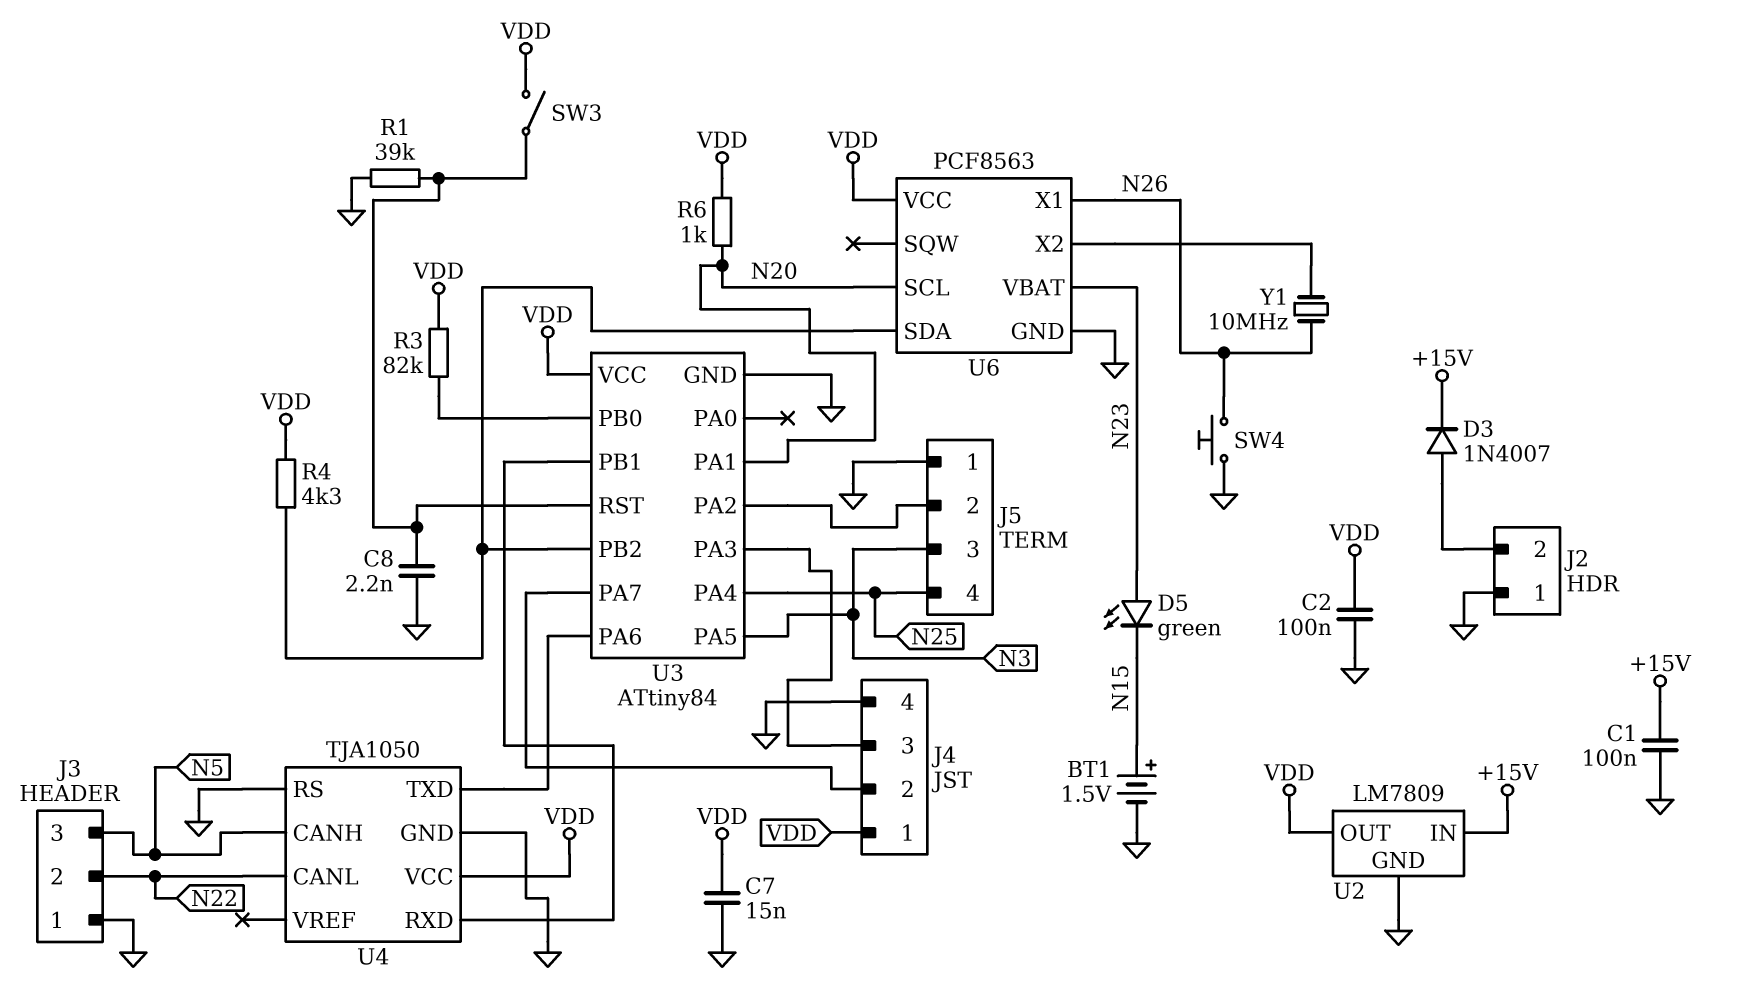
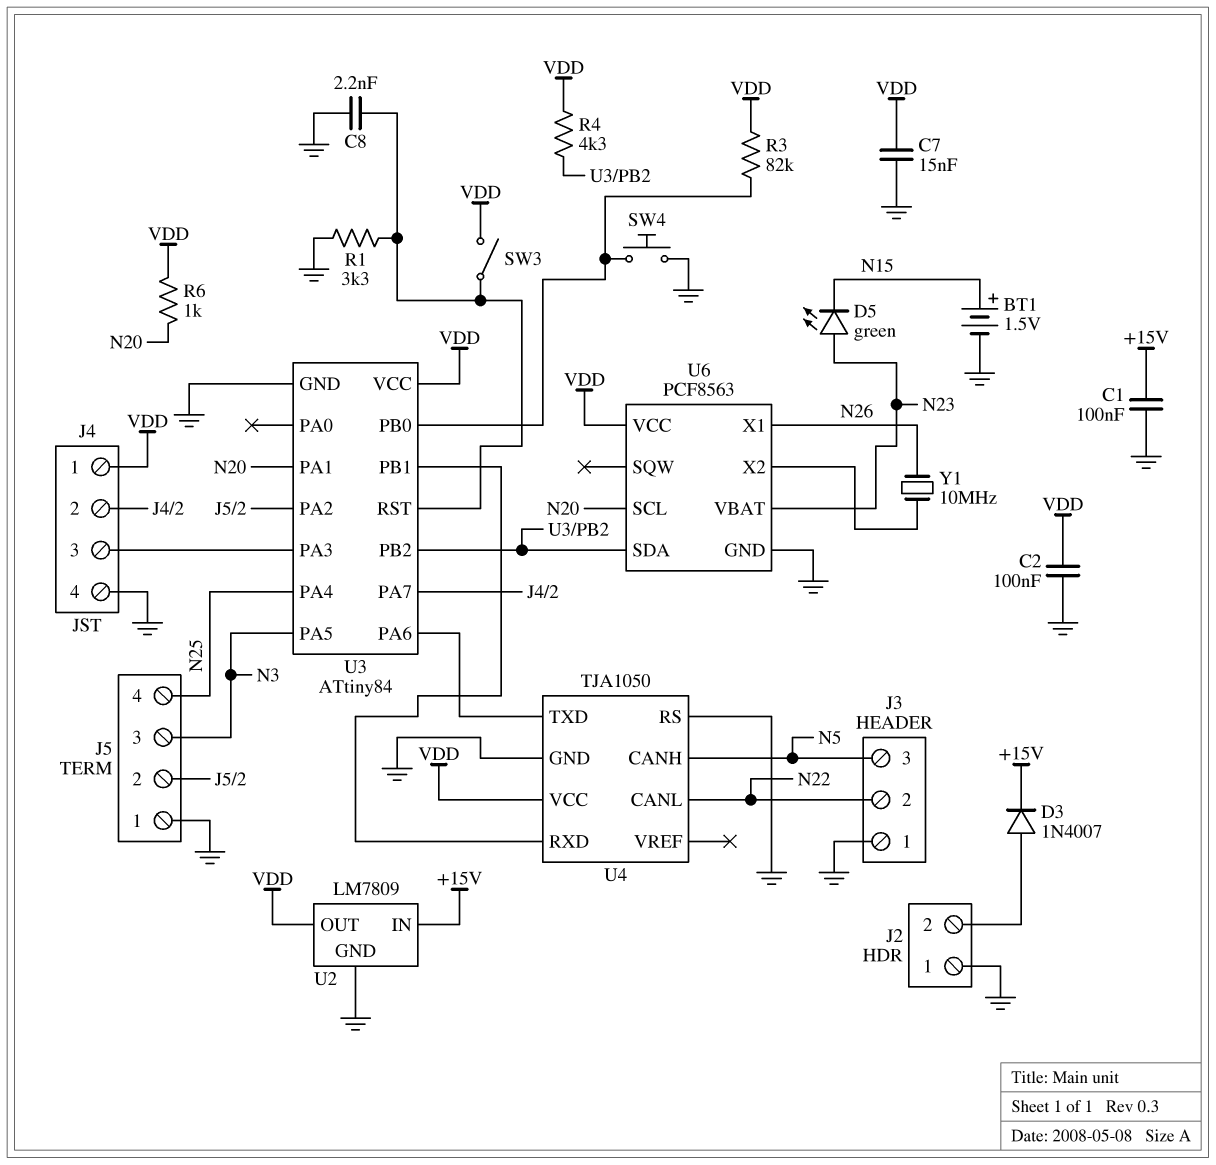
R1: 39k (GND, U3/RST) -> 3.3k (GND, U3/RST)
SW4: button (GND, N26) -> button (GND, U3/PB0)

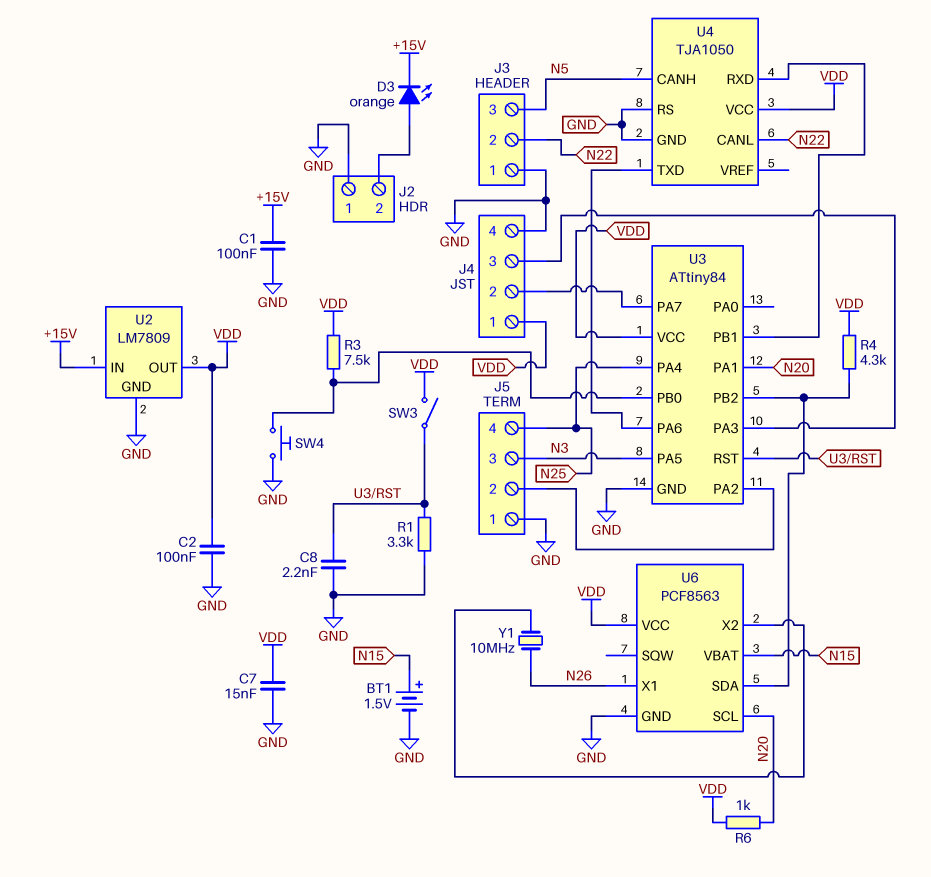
D3: diode 1N4007 (A J2/2, K +15V) -> LED orange (A J2/2, K +15V)
D5: LED green (A N23, K N15) -> none
R3: 82k (U3/PB0, VDD) -> 7.5k (U3/PB0, VDD)
U6 pin VBAT: N23 -> N15

